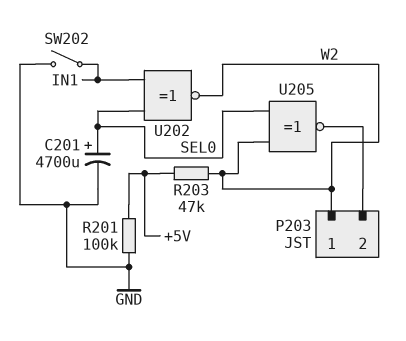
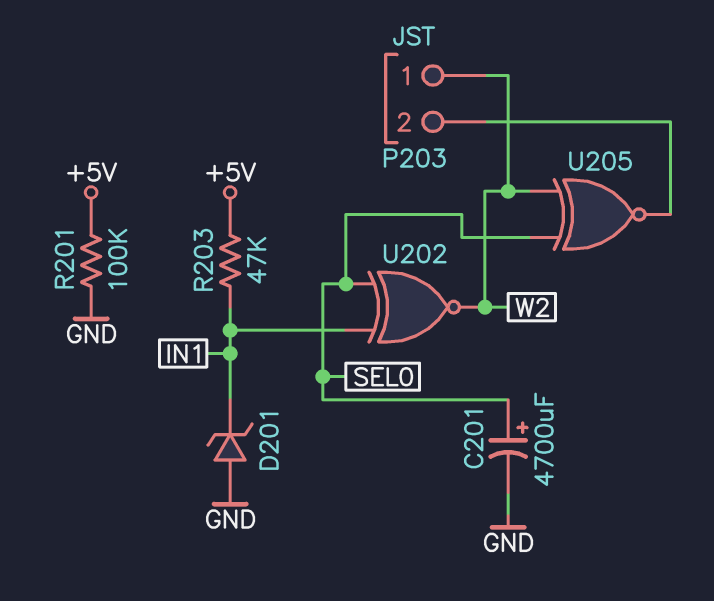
D201: none -> zener (A GND, K IN1)
R203: 47k (+5V, W2) -> 47k (+5V, IN1)
SW202: switch (GND, IN1) -> none

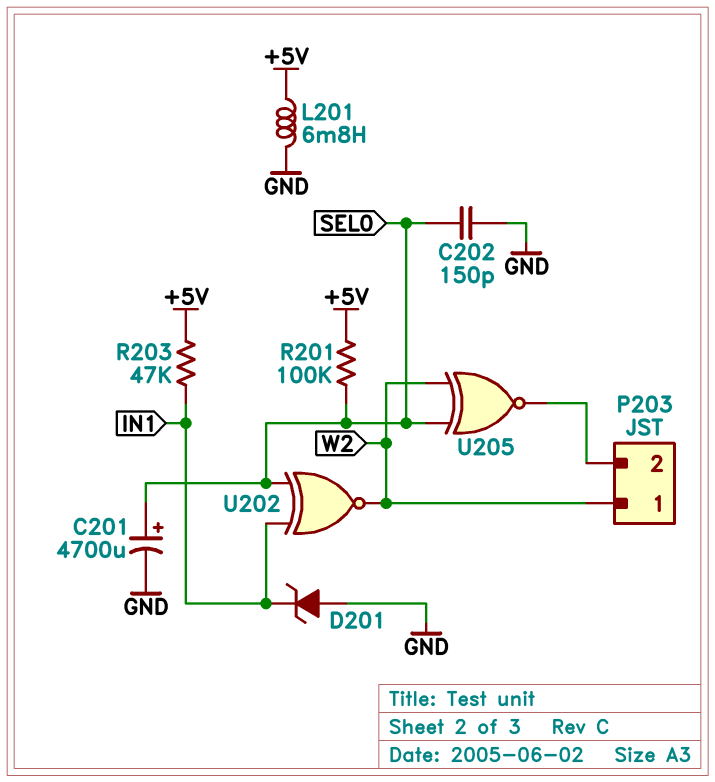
C202: none -> 150pF (GND, SEL0)
L201: none -> 6.8mH (+5V, GND)
R201: 100k (+5V, GND) -> 100k (+5V, SEL0)

